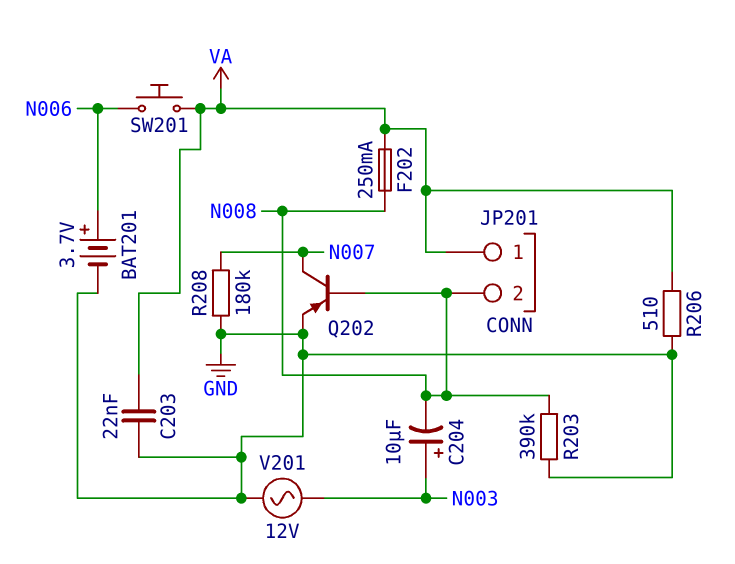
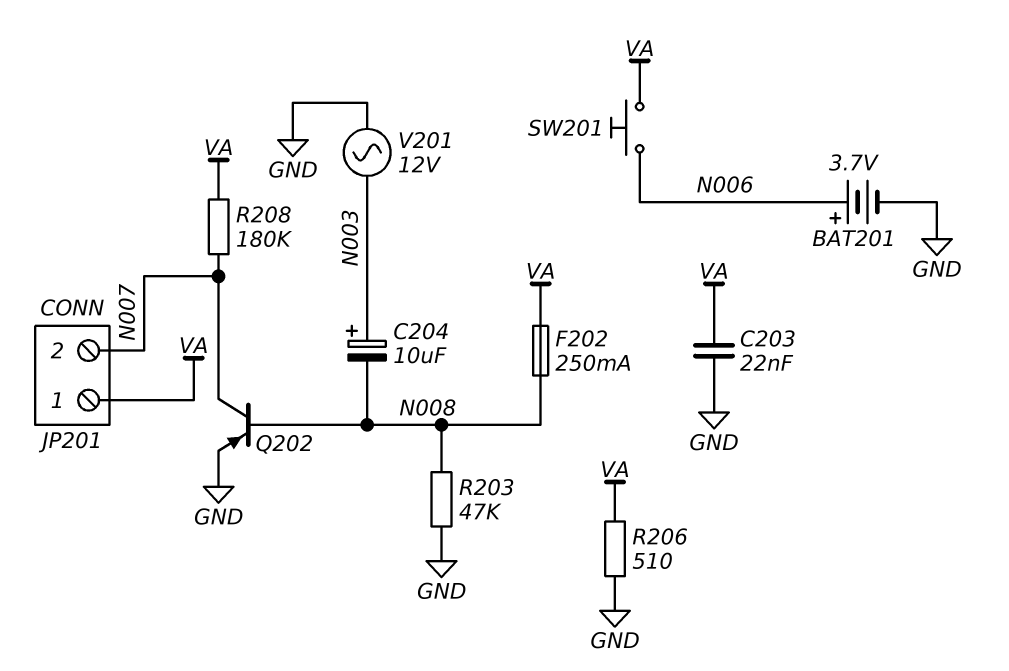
JP201 pin 2: N008 -> N007
R203: 390k (GND, N008) -> 47k (GND, N008)
R208: 180k (GND, N007) -> 180k (N007, VA)

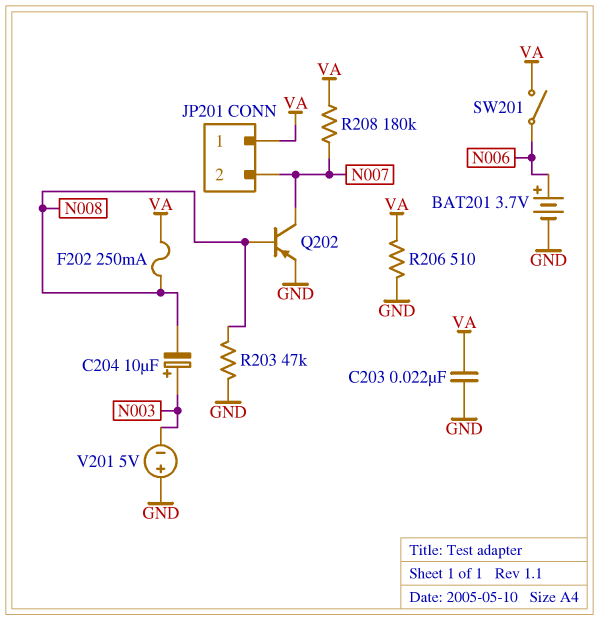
SW201: button (N006, VA) -> switch (N006, VA)
V201: AC 12V (GND, N003) -> 5V (plus GND, minus N003)

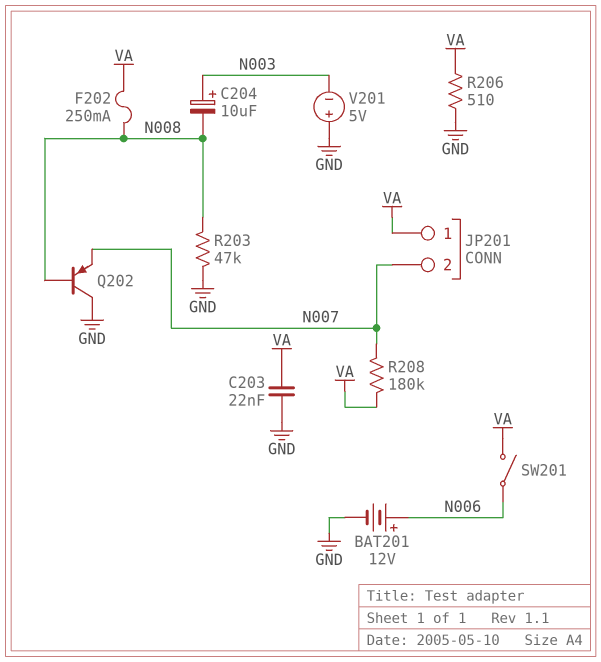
BAT201: 3.7V (plus N006, minus GND) -> 12V (plus N006, minus GND)
Q202: PNP (B N008, C N007, E GND) -> PNP (B N008, C GND, E N007)

